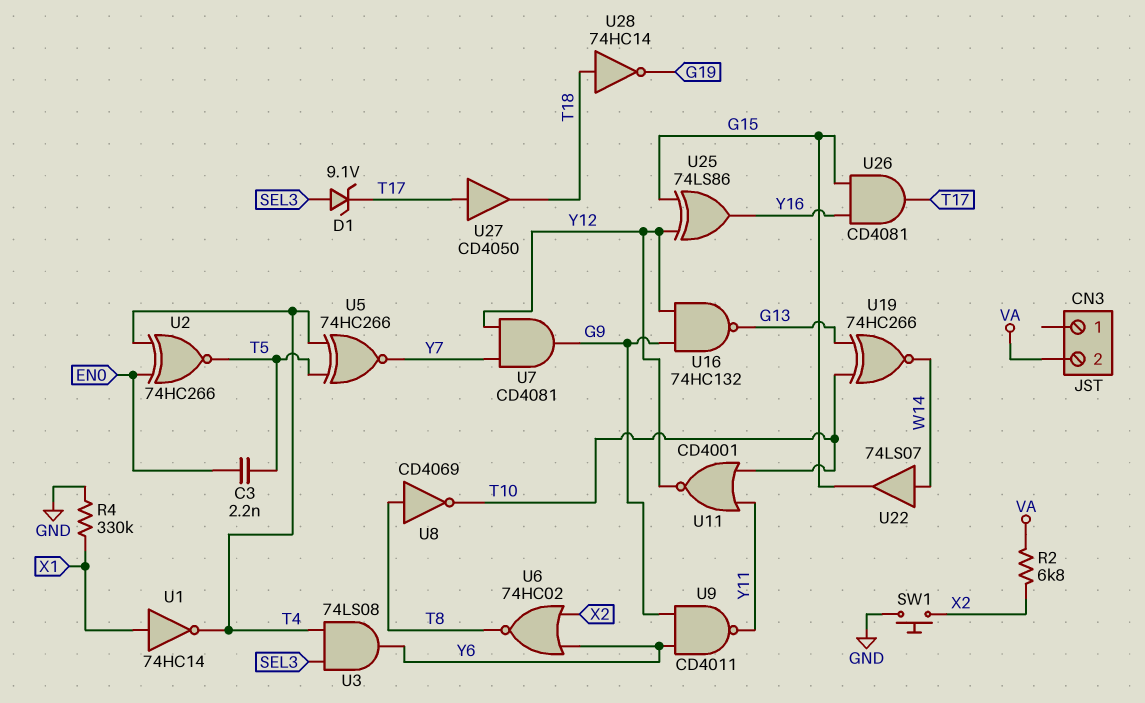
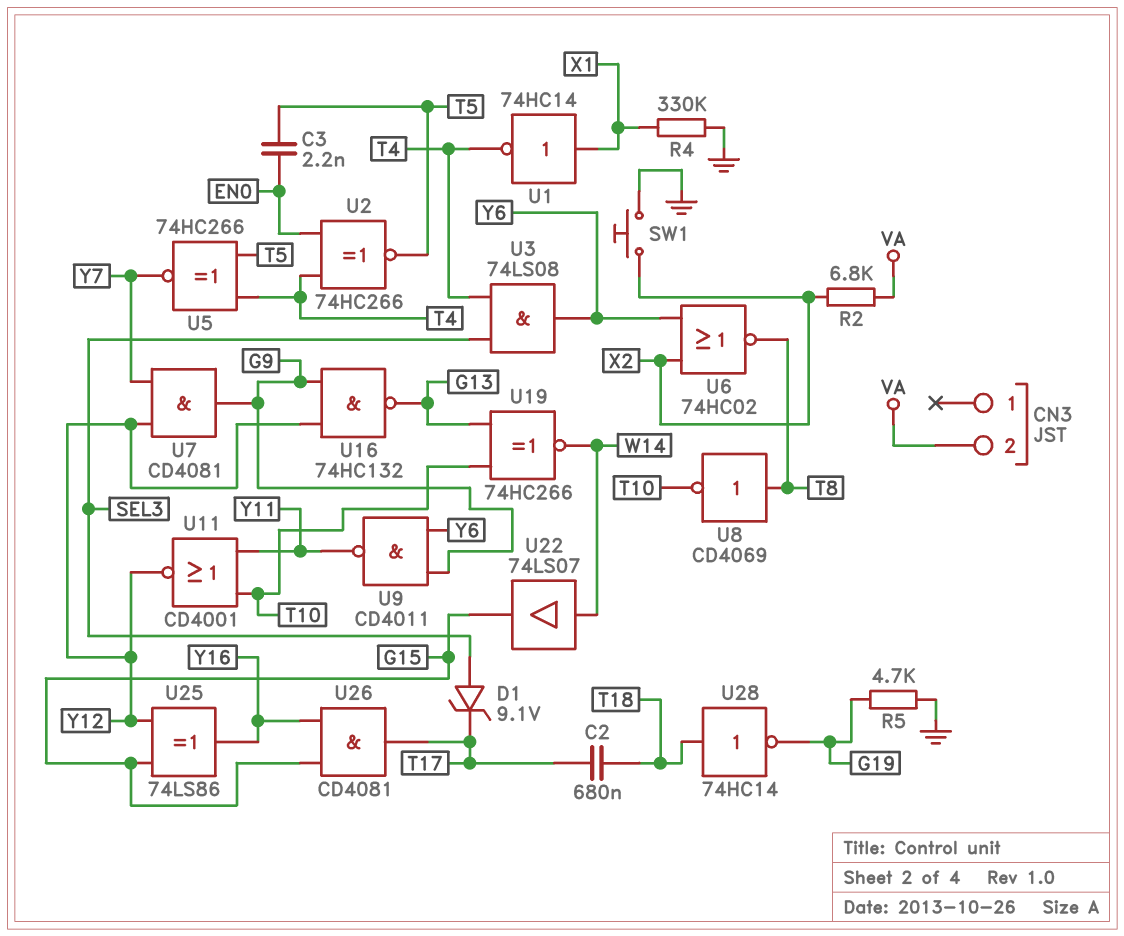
C2: none -> 680nF (T17, T18)
R5: none -> 4.7k (G19, GND)
U27: buffer CD4050 (in T17, out T18) -> none

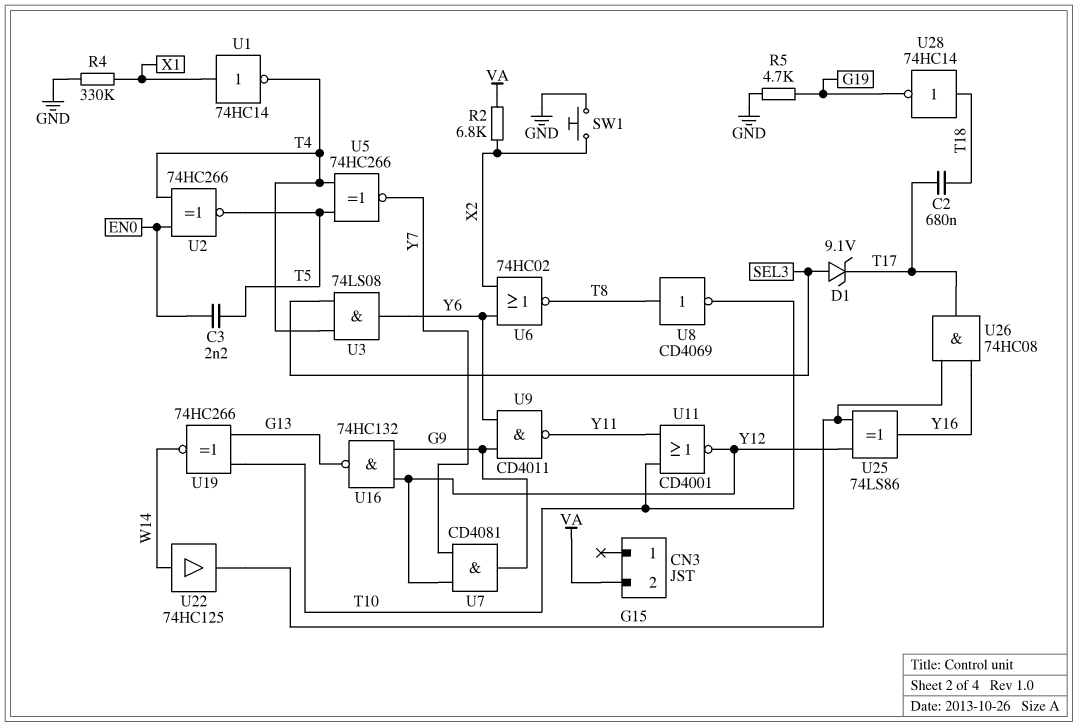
U22: buffer 74LS07 (in W14, out G15) -> buffer 74HC125 (in W14, out G15)
U26: AND CD4081 (in G15, in Y16, out T17) -> AND 74HC08 (in G15, in Y16, out T17)

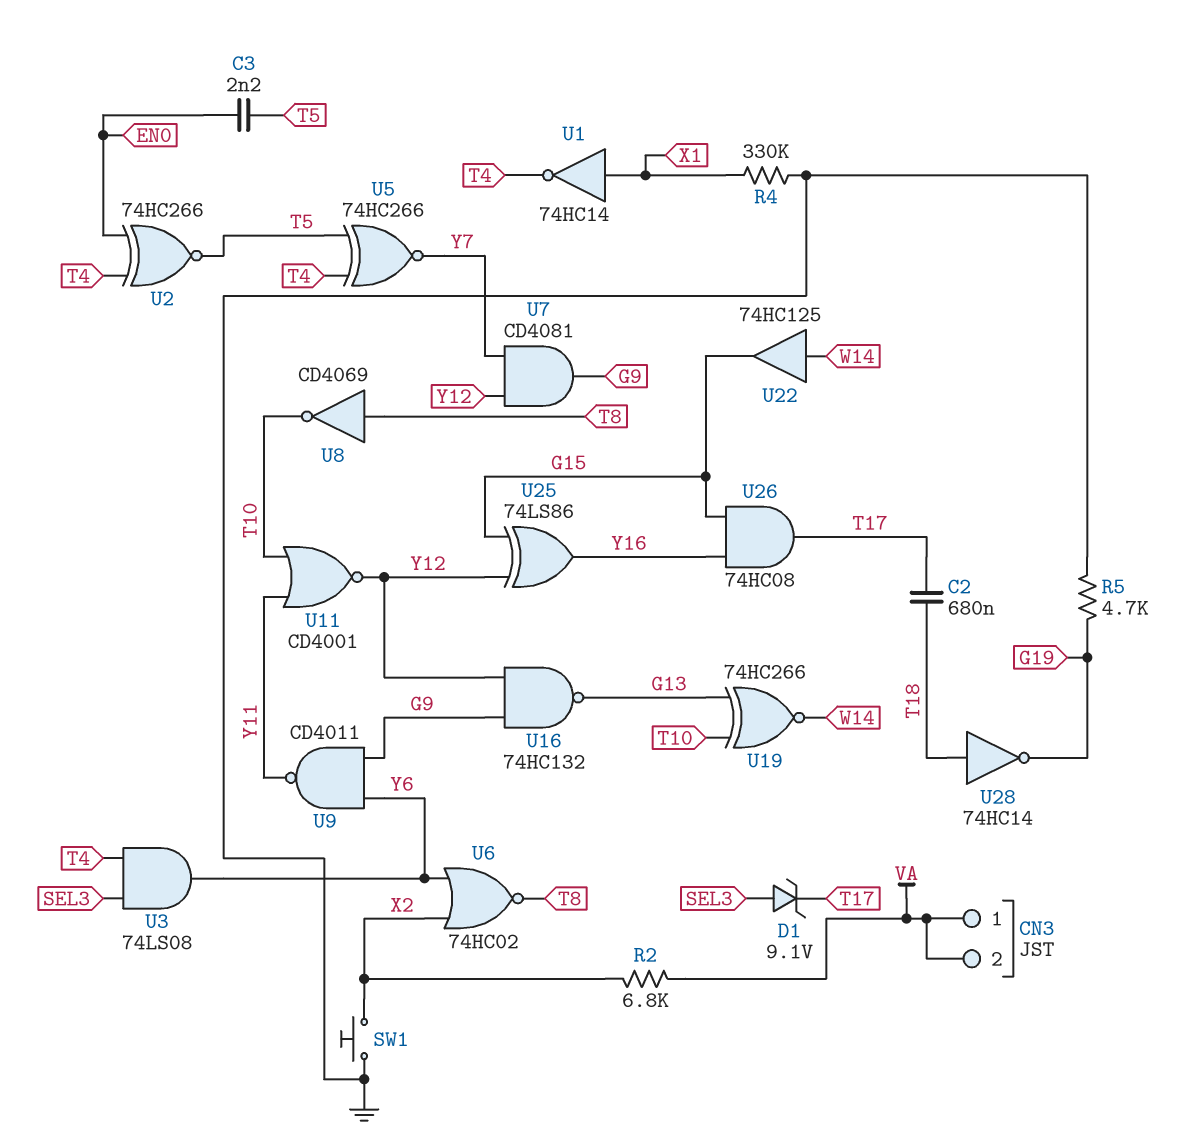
CN3 pin 1: none -> VA

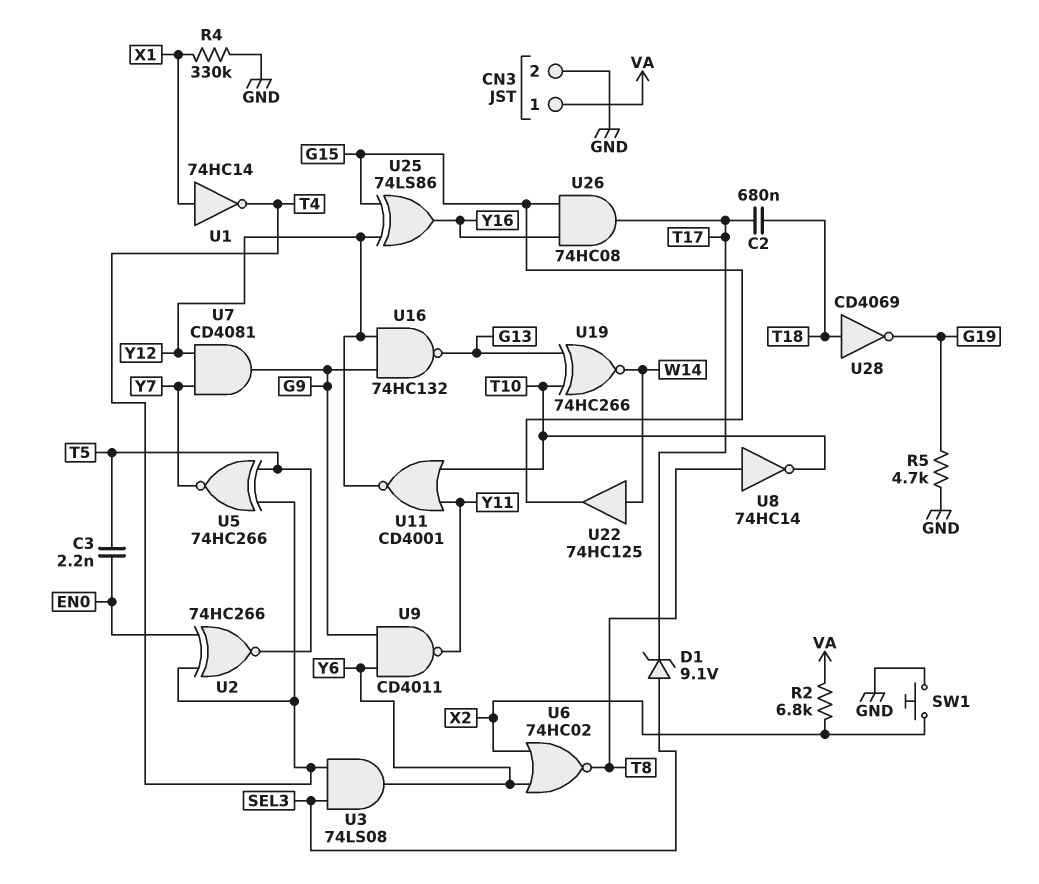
CN3 pin 2: VA -> GND
U8: NOT CD4069 (in T8, out T10) -> NOT 74HC14 (in T8, out T10)
U28: NOT 74HC14 (in T18, out G19) -> NOT CD4069 (in T18, out G19)

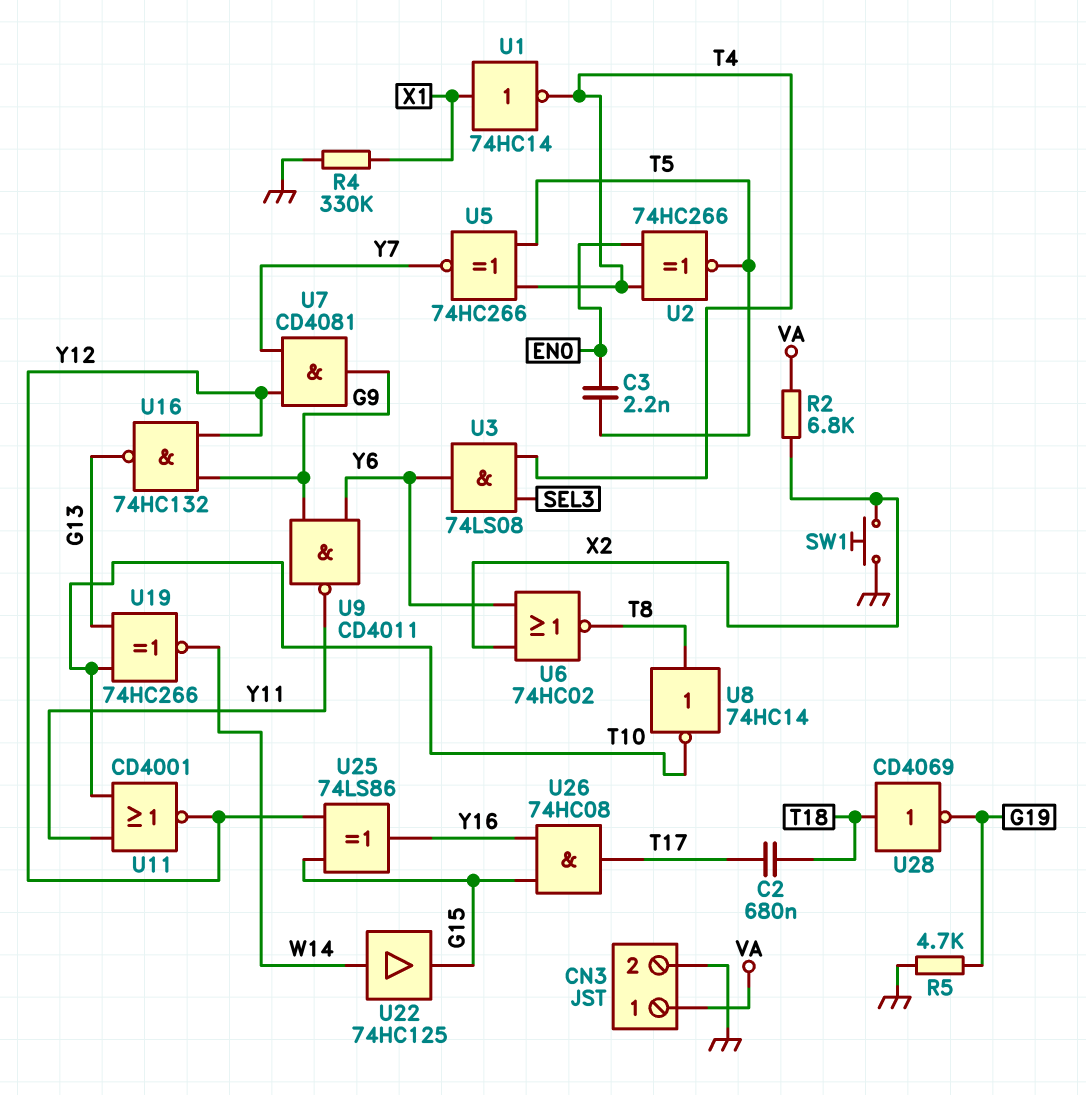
D1: zener 9.1V (A SEL3, K T17) -> none

